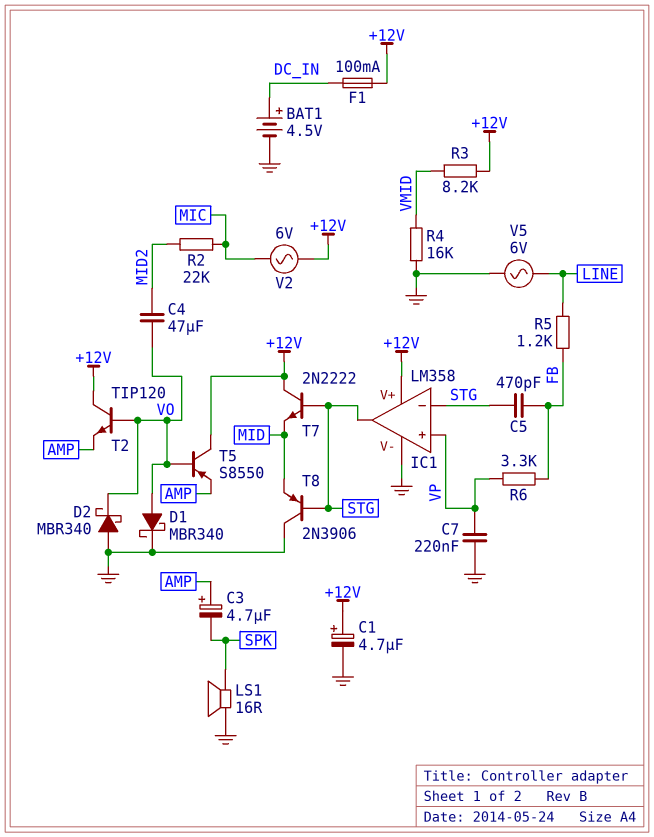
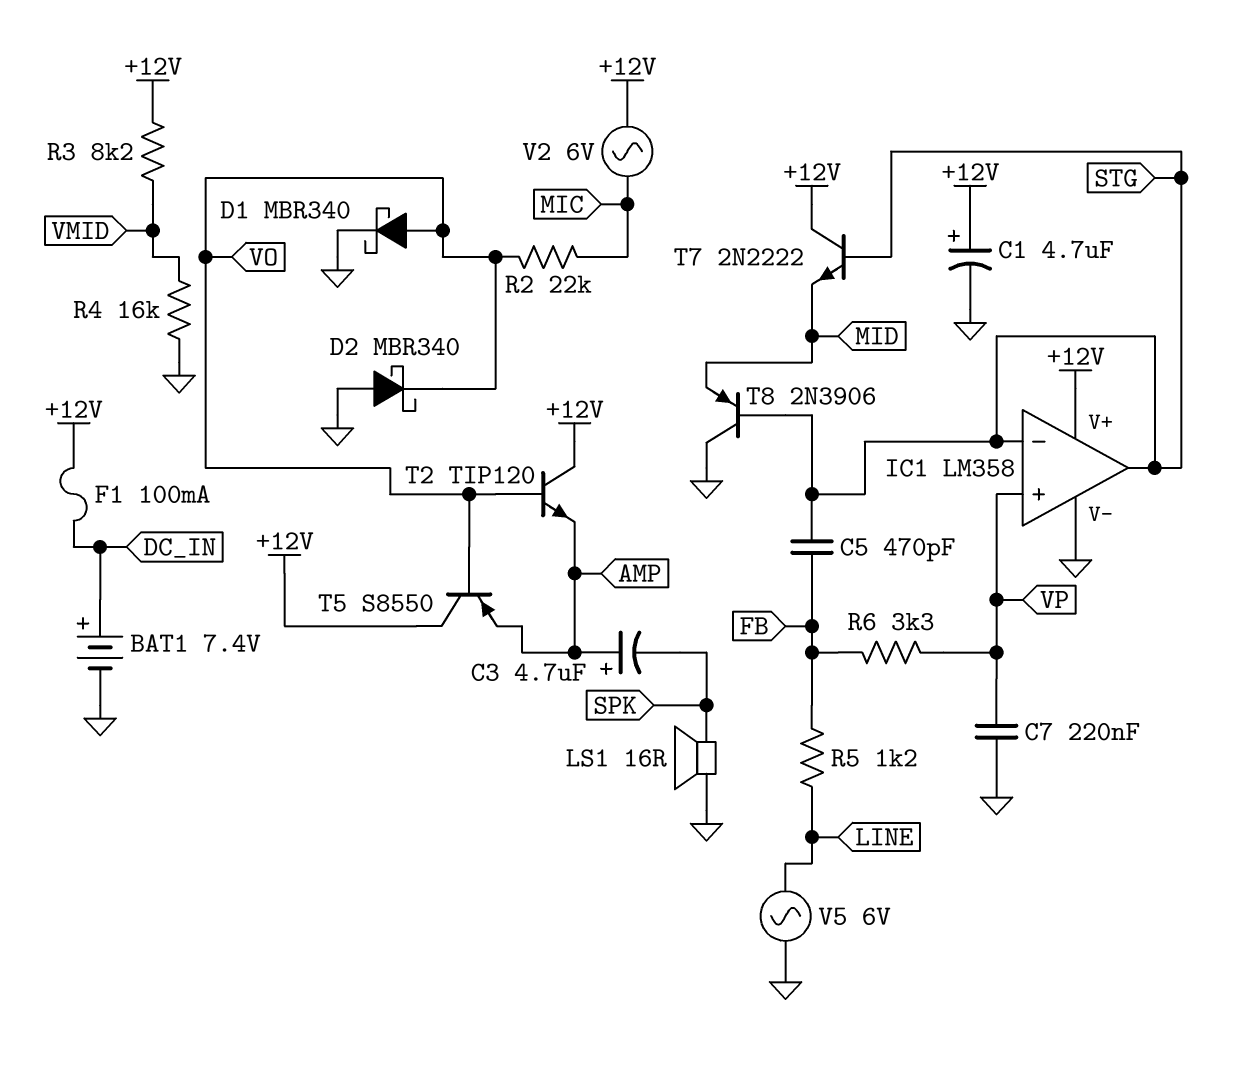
BAT1: 4.5V (plus DC_IN, minus GND) -> 7.4V (plus DC_IN, minus GND)
C4: 47uF (MID2, VO) -> none
R2: 22k (MIC, MID2) -> 22k (MIC, VO)

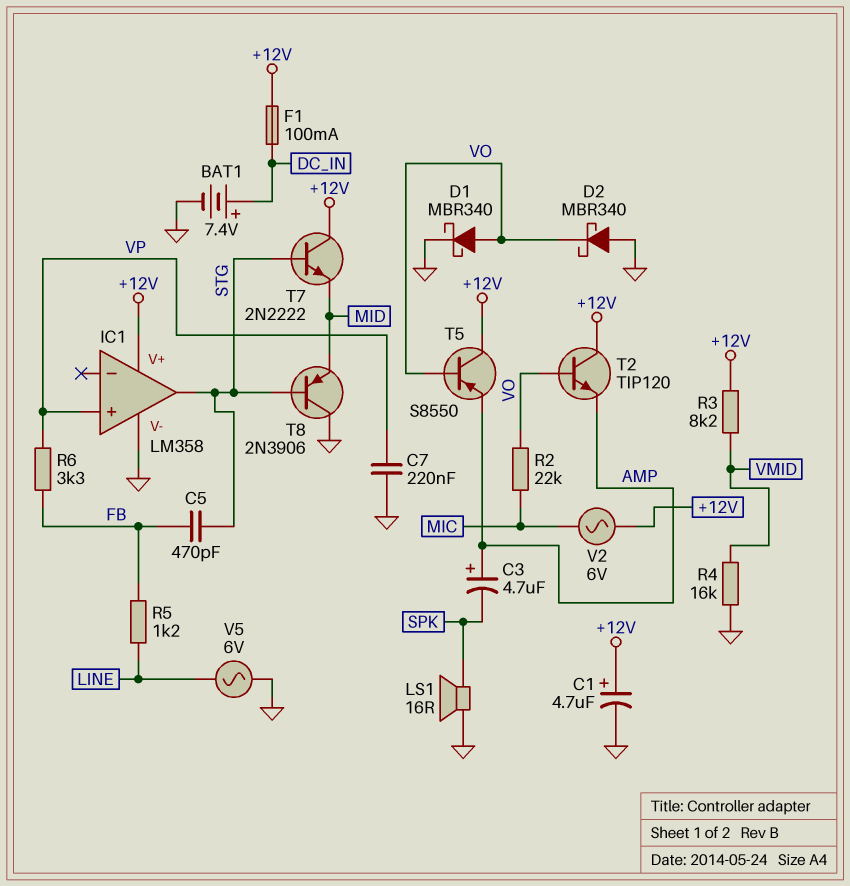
IC1 pin in-: STG -> none

